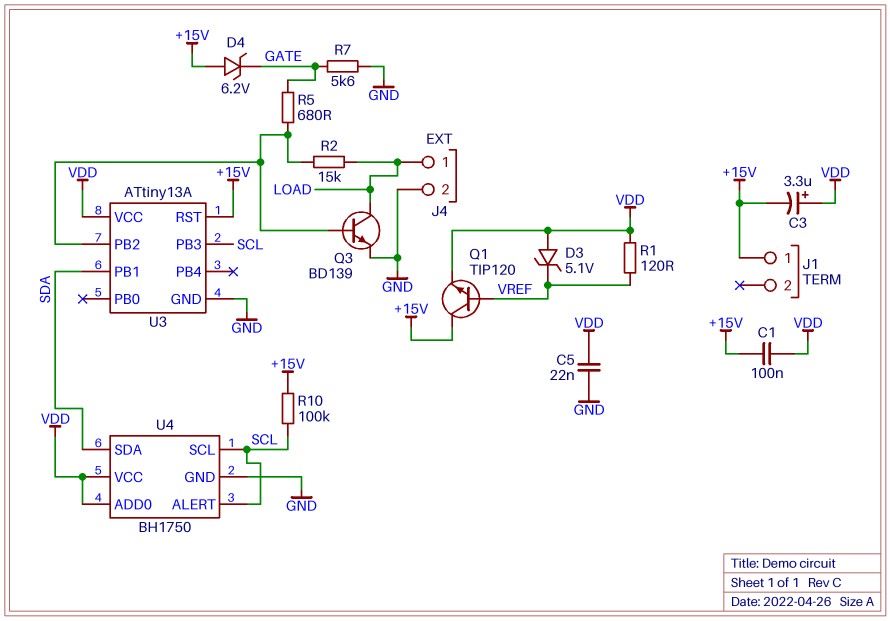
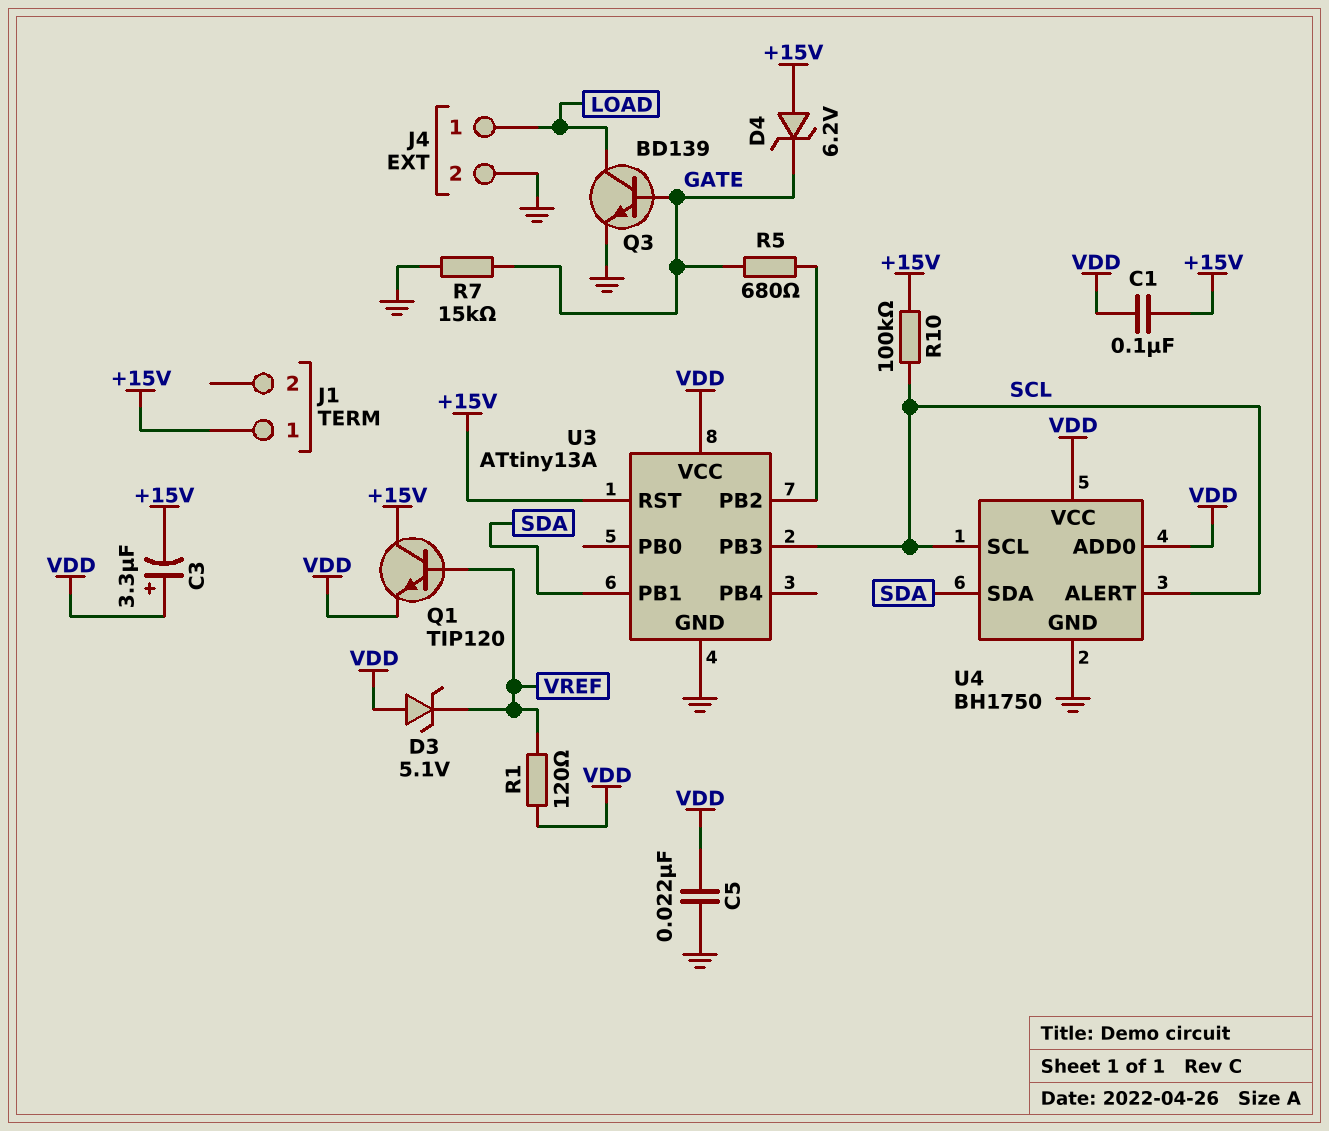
Q3: NPN BD139 (B U3/PB2, C LOAD, E GND) -> NPN BD139 (B GATE, C LOAD, E GND)
R2: 15k (LOAD, U3/PB2) -> none
R7: 5.6k (GATE, GND) -> 15k (GATE, GND)

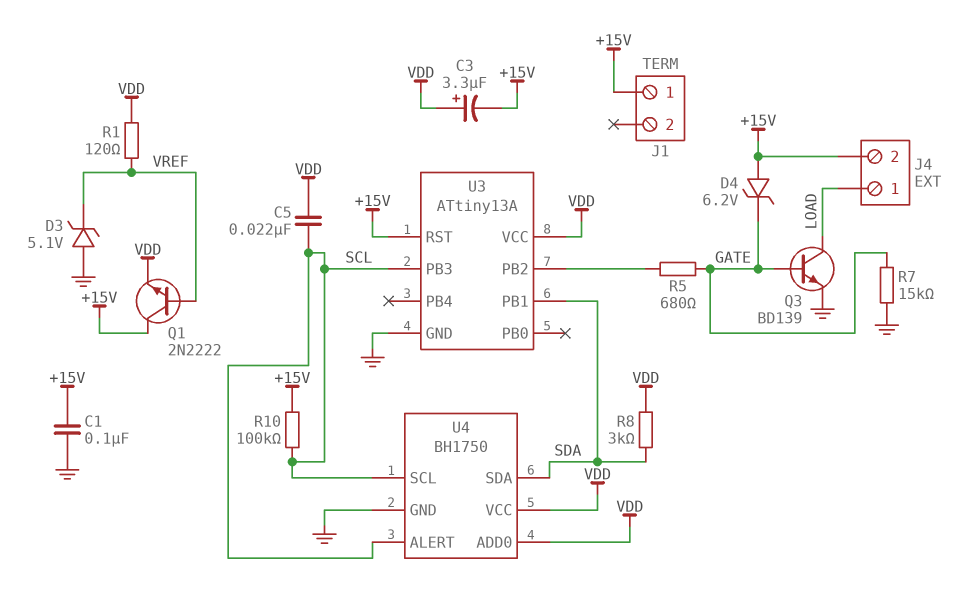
C1: 100nF (+15V, VDD) -> 100nF (+15V, GND)
C5: 22nF (GND, VDD) -> 22nF (SCL, VDD)
D3: zener 5.1V (A VDD, K VREF) -> zener 5.1V (A GND, K VREF)
J4 pin 2: GND -> +15V
Q1: NPN TIP120 (B VREF, C +15V, E VDD) -> NPN 2N2222 (B VREF, C +15V, E VDD)
R8: none -> 3k (SDA, VDD)

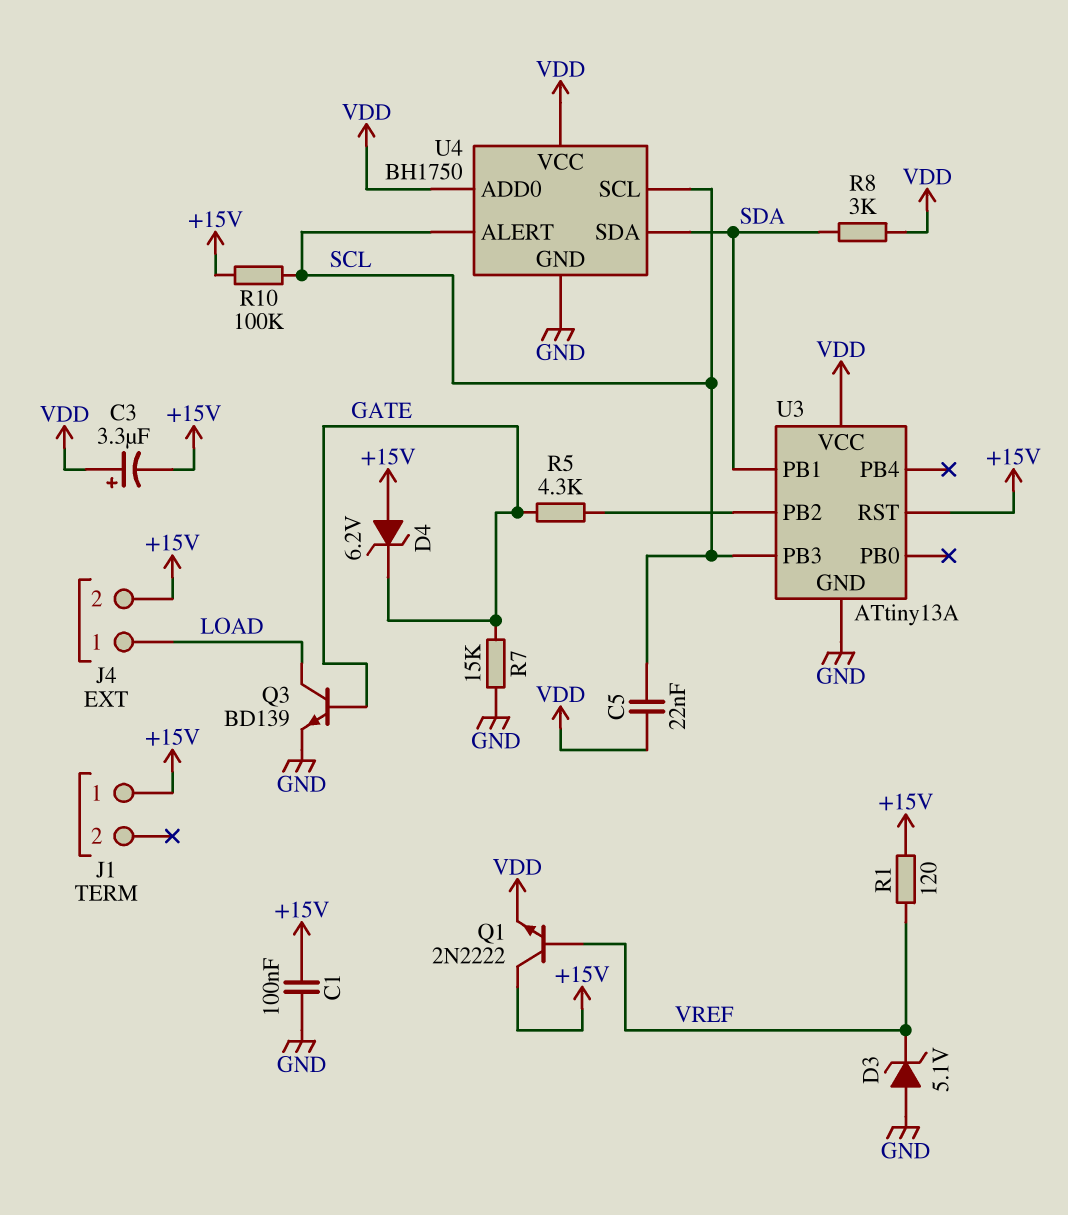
R1: 120 (VDD, VREF) -> 120 (+15V, VREF)
R5: 680 (GATE, U3/PB2) -> 4.3k (GATE, U3/PB2)

